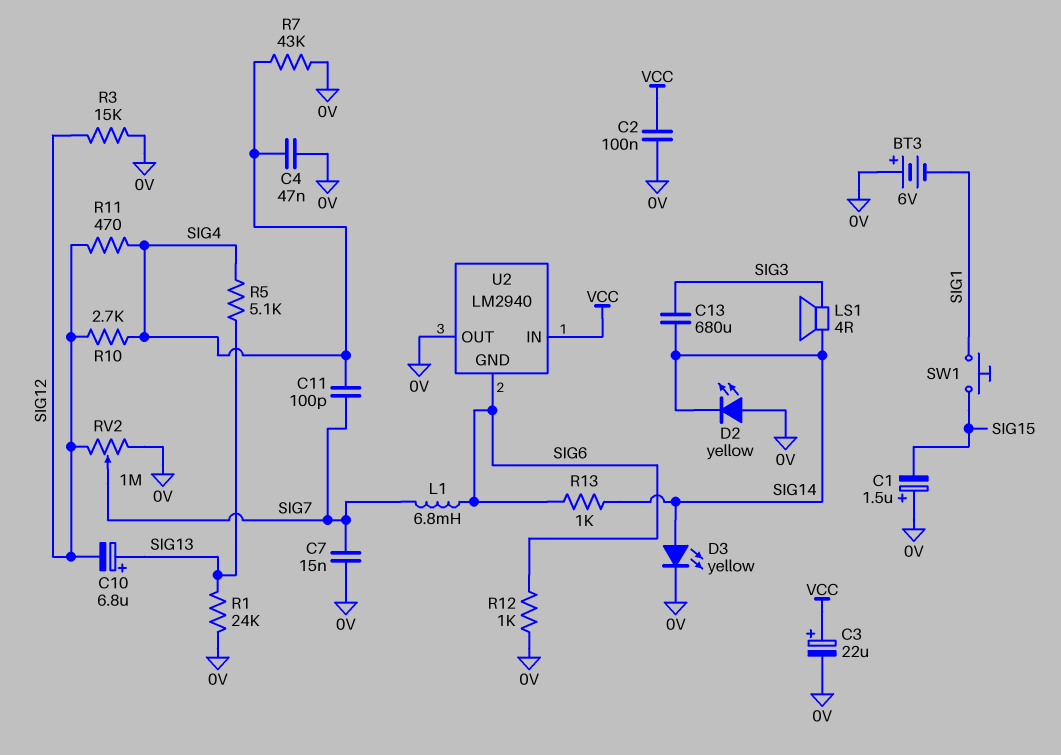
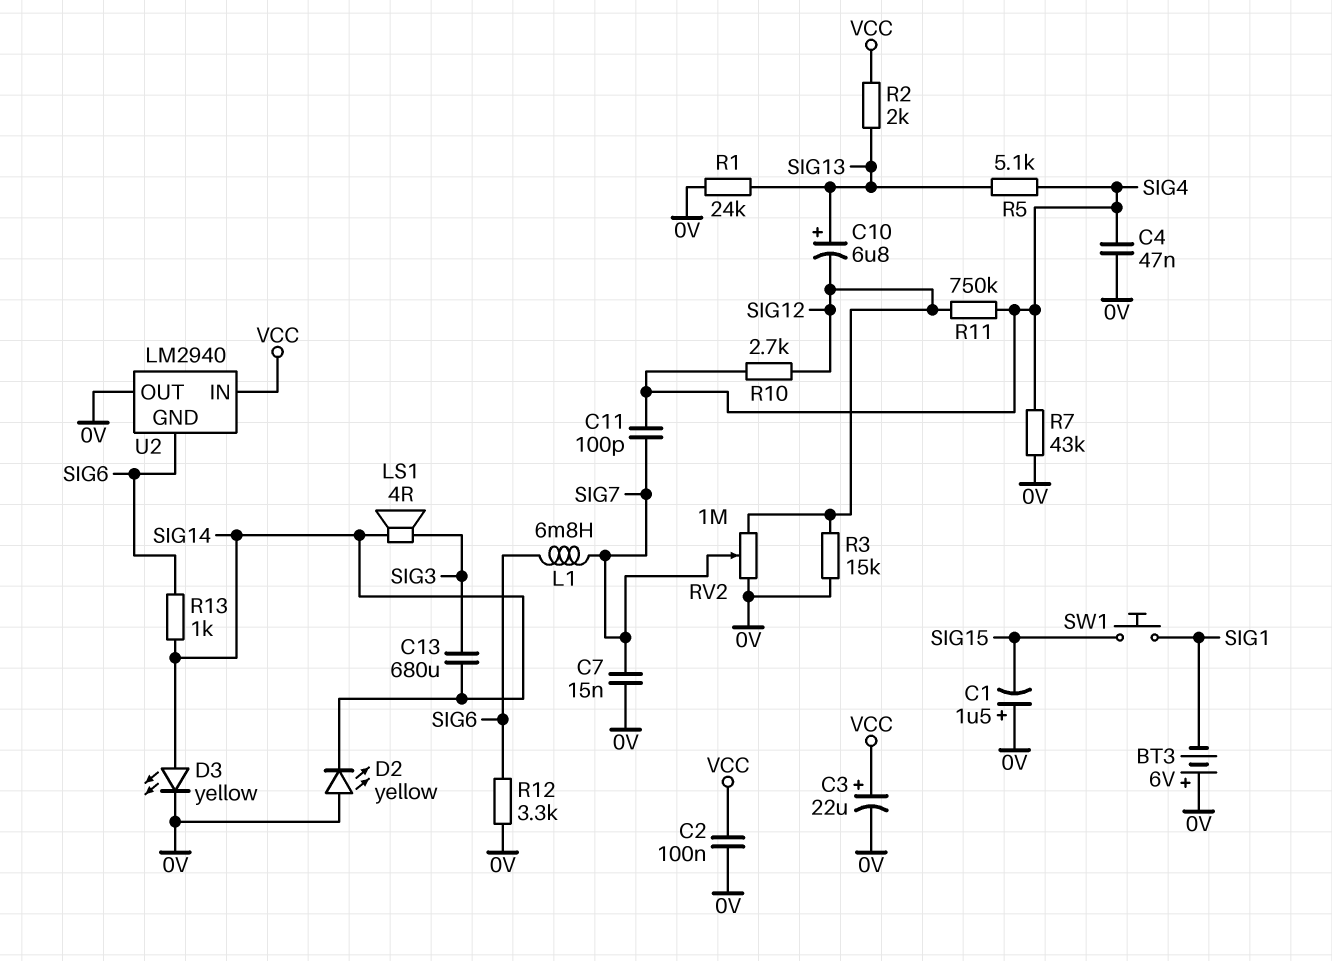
R2: none -> 2k (SIG13, VCC)
R11: 470 (SIG4, SIG12) -> 750k (SIG4, SIG12)
R12: 1k (0V, SIG6) -> 3.3k (0V, SIG6)

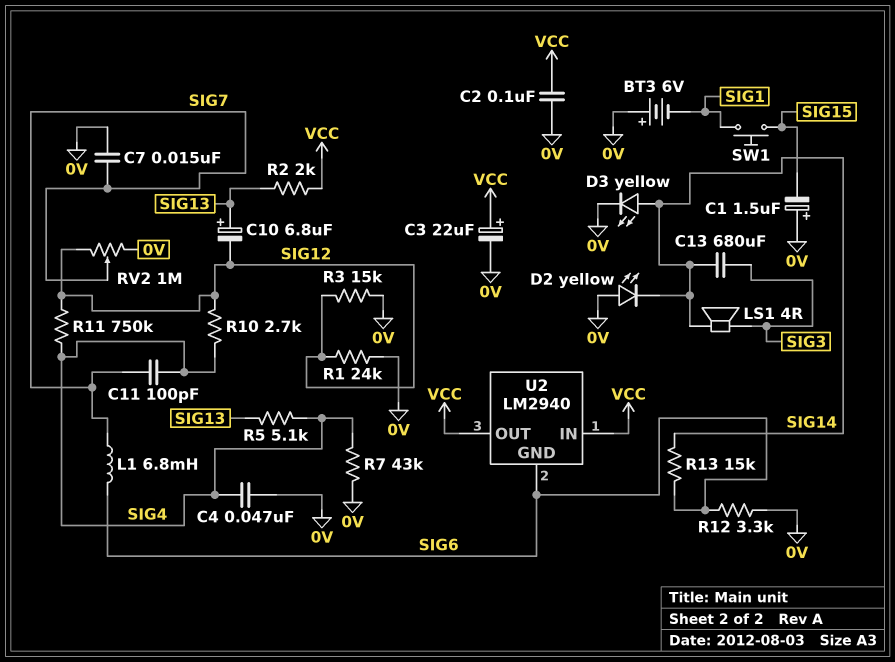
R1: 24k (0V, SIG13) -> 24k (0V, SIG12)
R13: 1k (SIG6, SIG14) -> 15k (SIG6, SIG14)
U2 pin OUT: 0V -> VCC

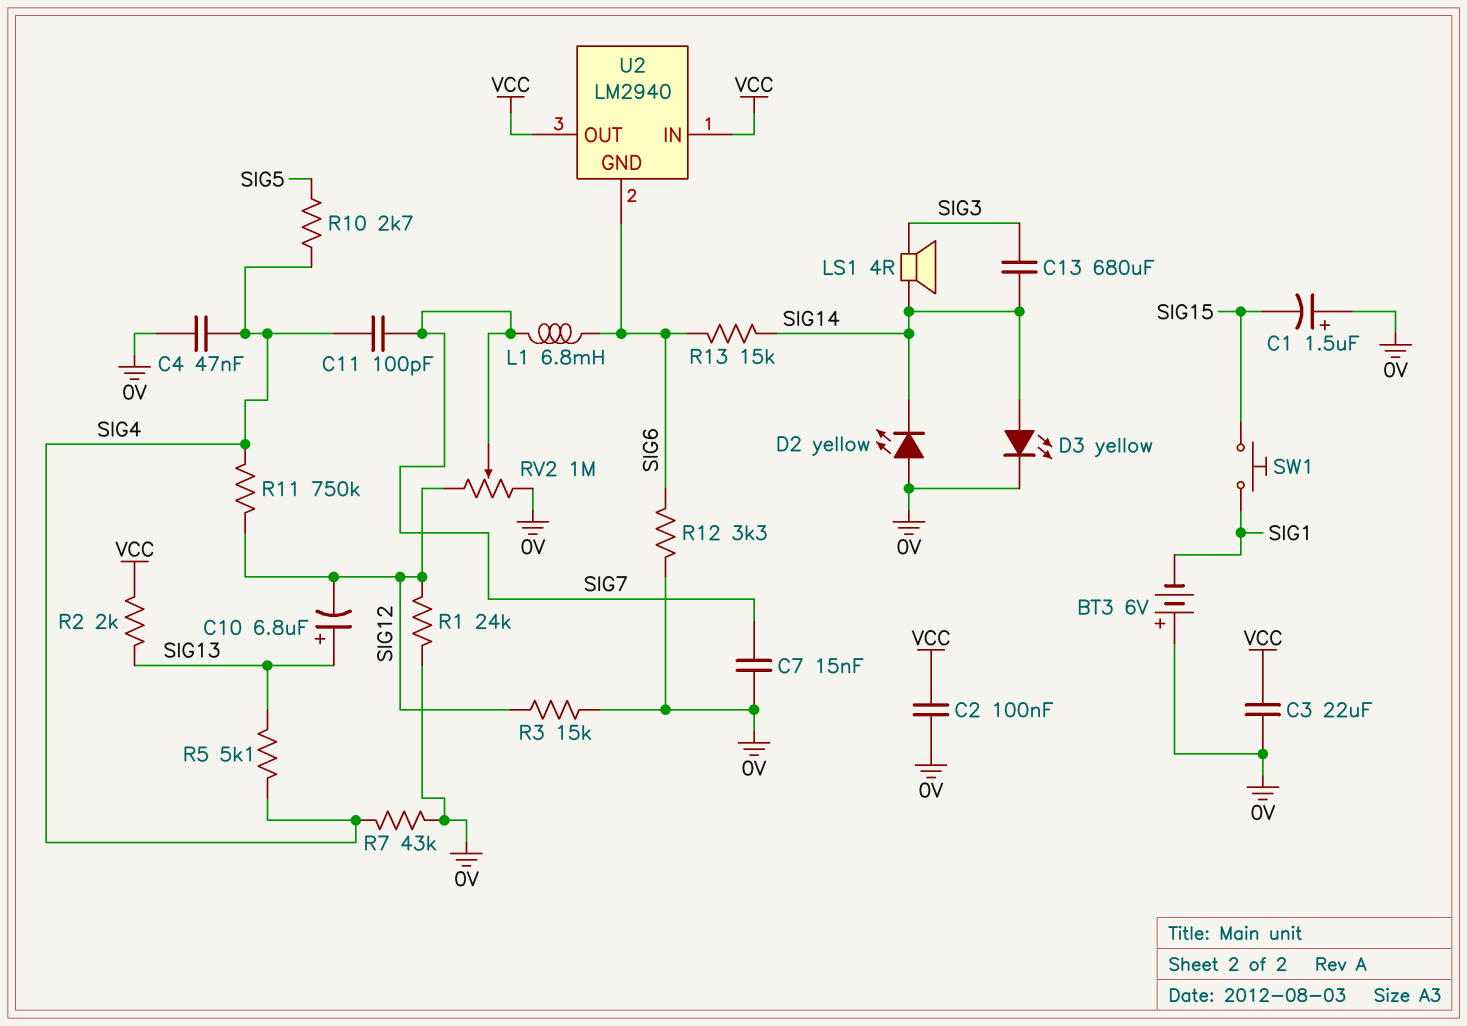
C3: 22uF (plus VCC, minus 0V) -> 22uF (0V, VCC)
R10: 2.7k (SIG4, SIG12) -> 2.7k (SIG4, SIG5)

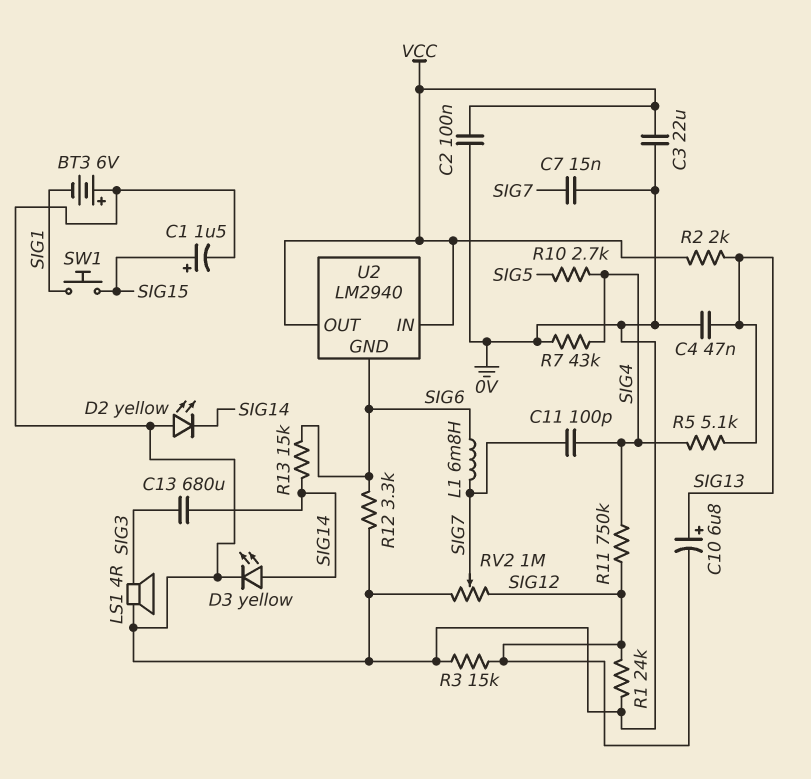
C1: 1.5uF (plus 0V, minus SIG15) -> 1.5uF (plus SIG15, minus 0V)
C4: 47nF (0V, SIG4) -> 47nF (0V, SIG13)
LS1: speaker 4R (SIG3, SIG14) -> speaker 4R (0V, SIG3)

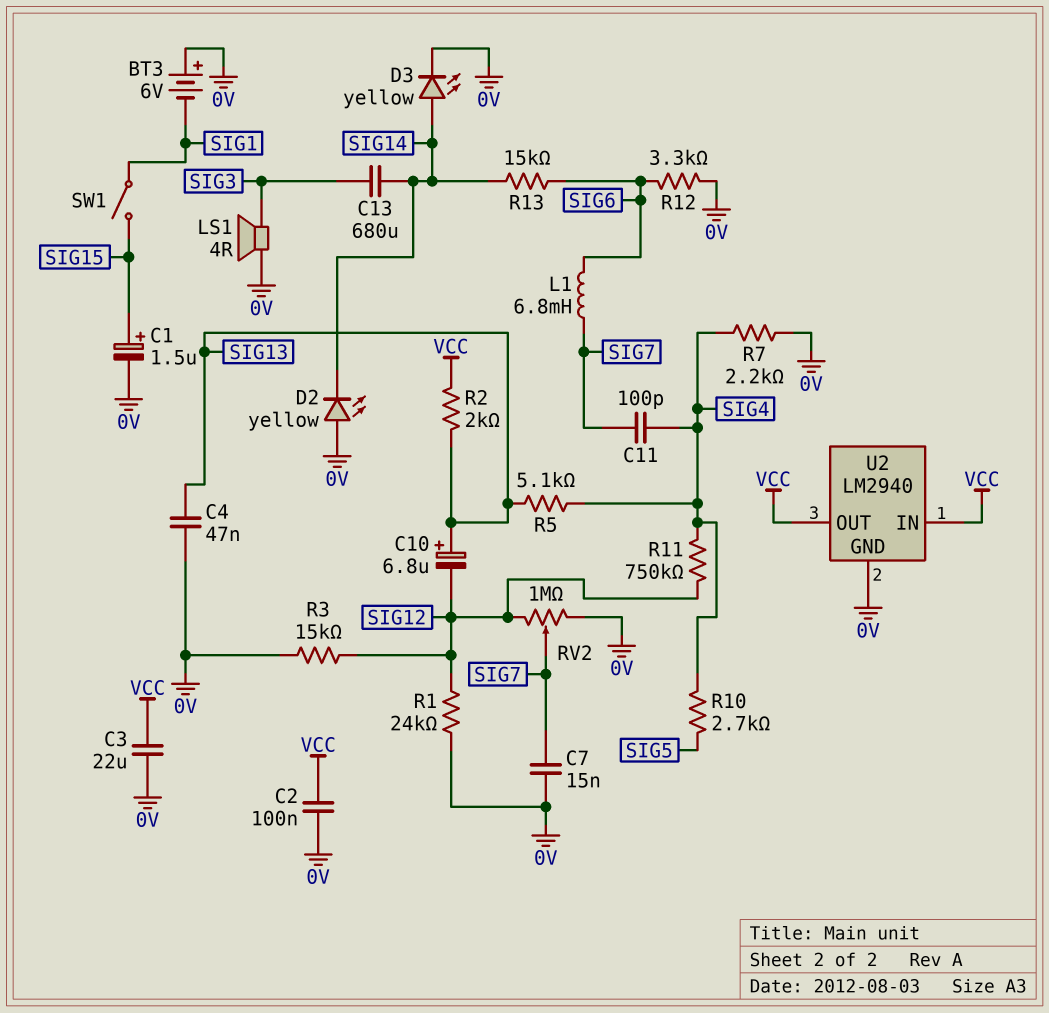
R7: 43k (0V, SIG4) -> 2.2k (0V, SIG4)
SW1: button (SIG1, SIG15) -> switch (SIG1, SIG15)
U2 pin GND: SIG6 -> 0V

